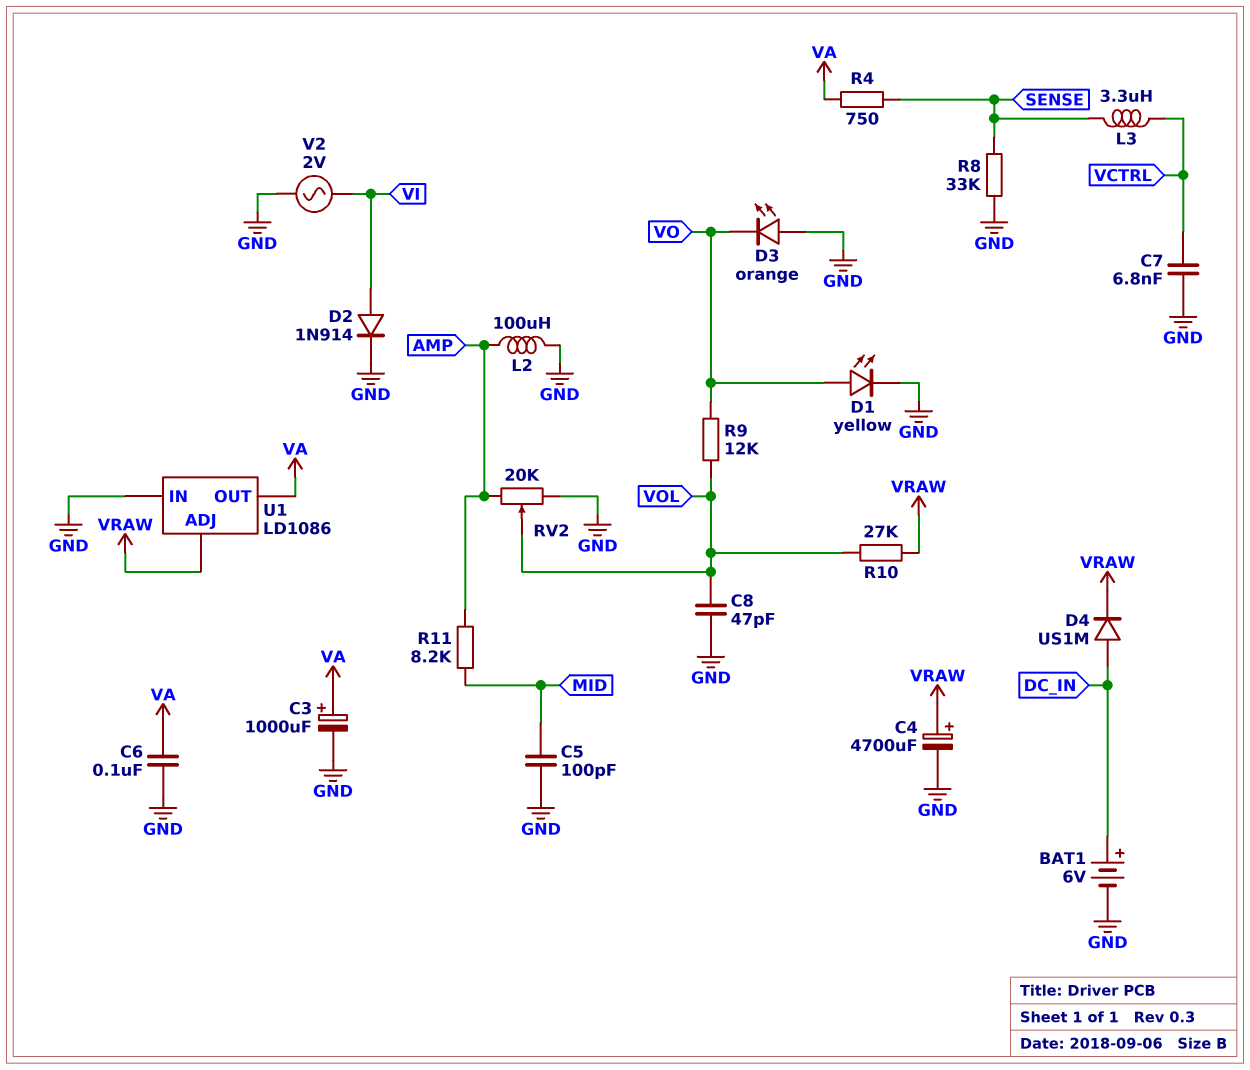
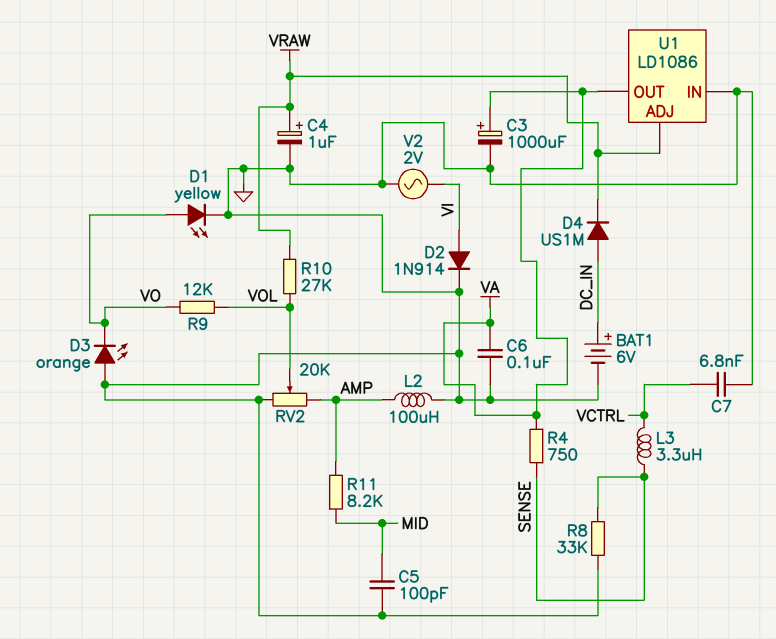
C4: 4700uF (plus VRAW, minus GND) -> 1uF (plus VRAW, minus GND)
C8: 47pF (GND, VOL) -> none

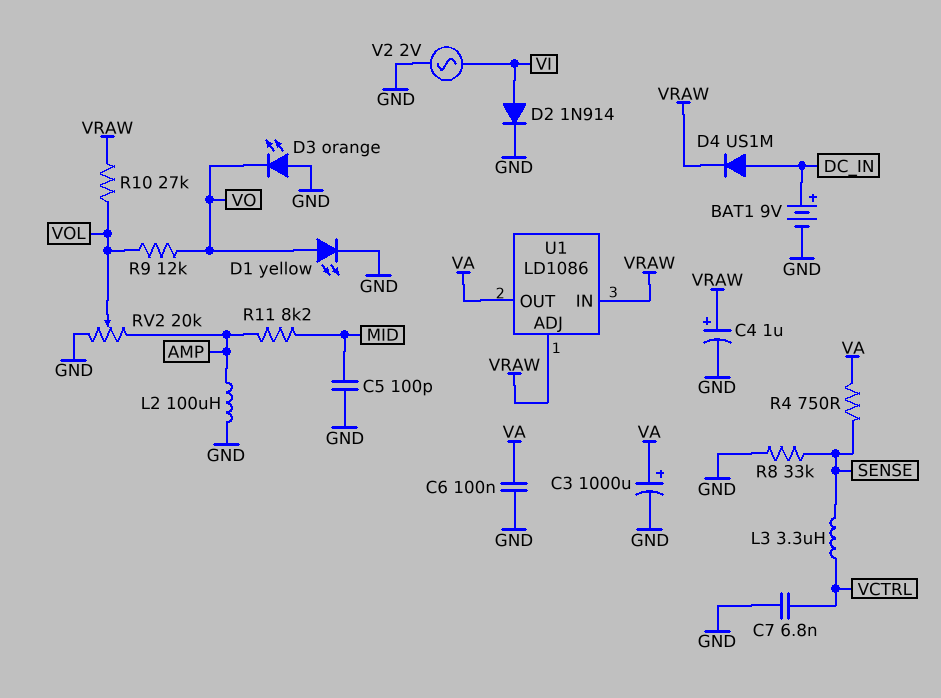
BAT1: 6V (plus DC_IN, minus GND) -> 9V (plus DC_IN, minus GND)
U1 pin IN: GND -> VRAW

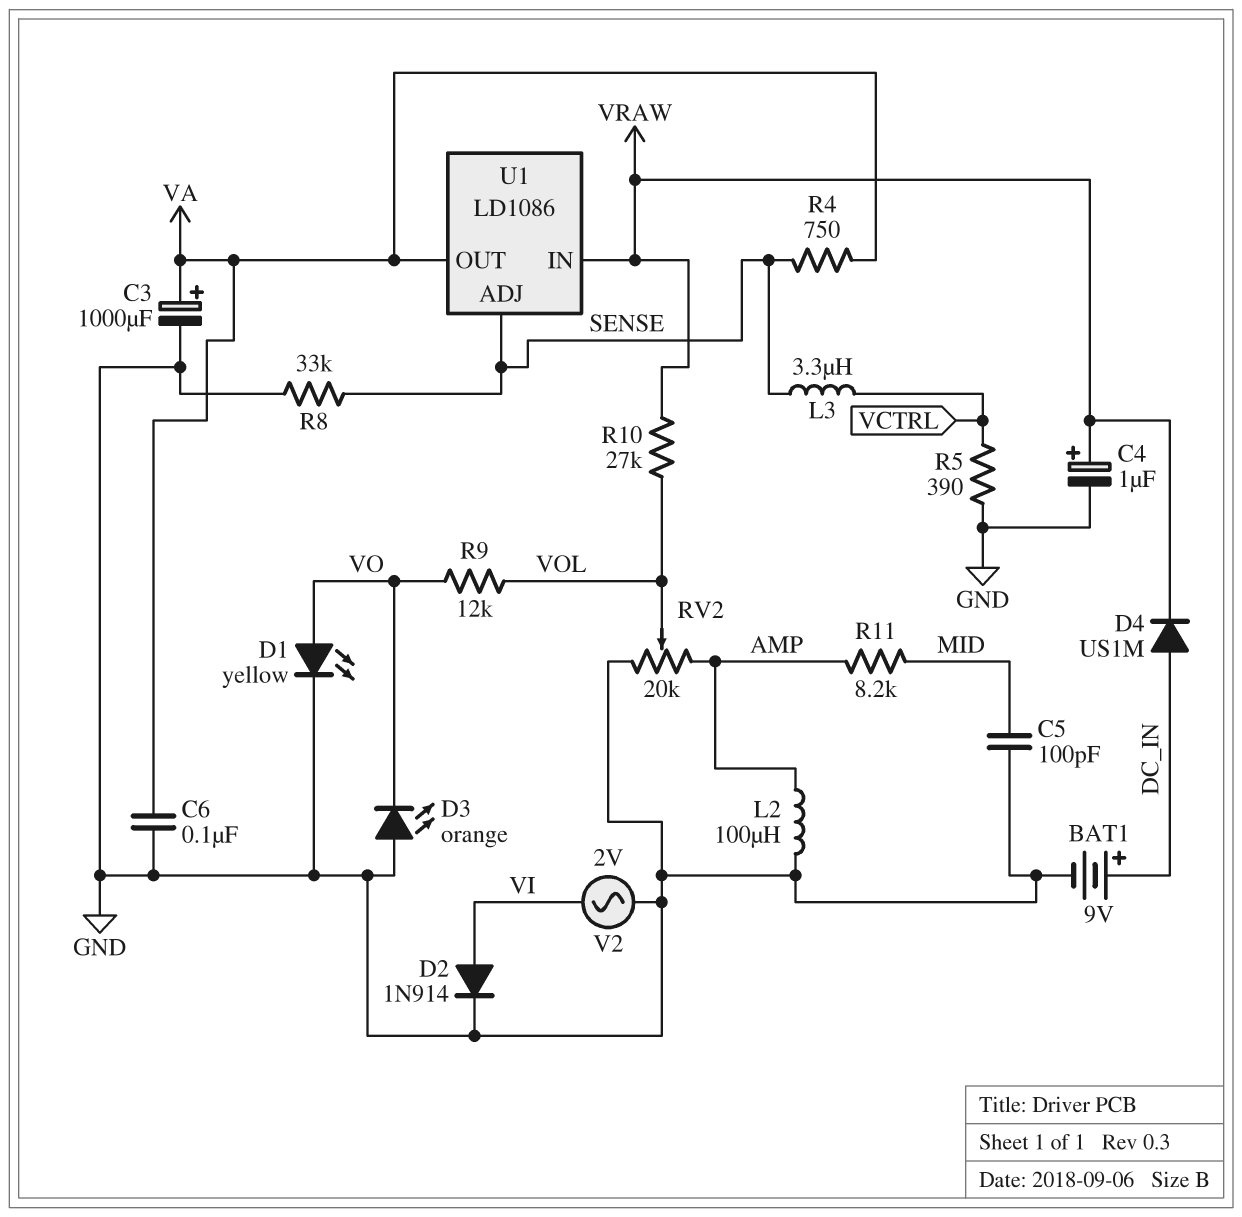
C7: 6.8nF (GND, VCTRL) -> none
R5: none -> 390 (GND, VCTRL)
U1 pin ADJ: VRAW -> SENSE

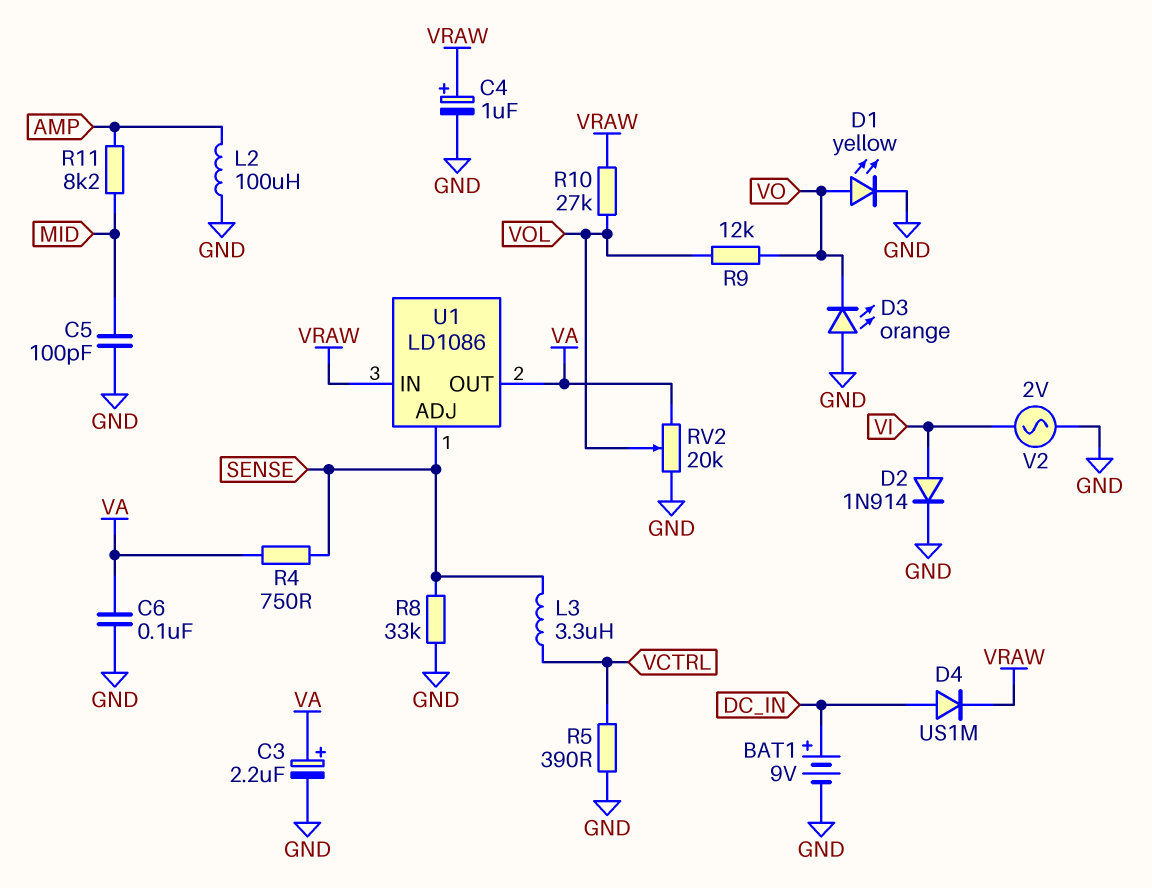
C3: 1000uF (plus VA, minus GND) -> 2.2uF (plus VA, minus GND)
RV2: 20k (AMP, GND, wiper VOL) -> 20k (GND, VA, wiper VOL)

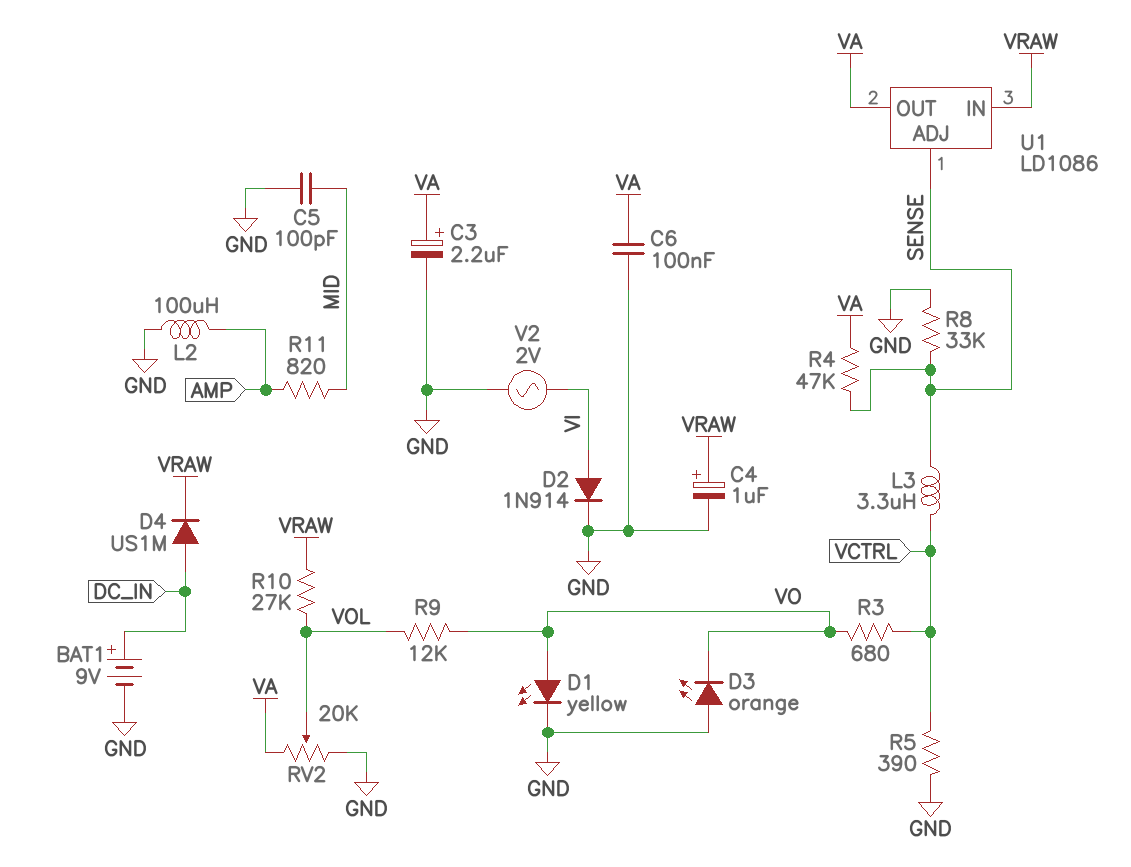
R3: none -> 680 (VCTRL, VO)
R4: 750 (SENSE, VA) -> 47k (SENSE, VA)
R11: 8.2k (AMP, MID) -> 820 (AMP, MID)

